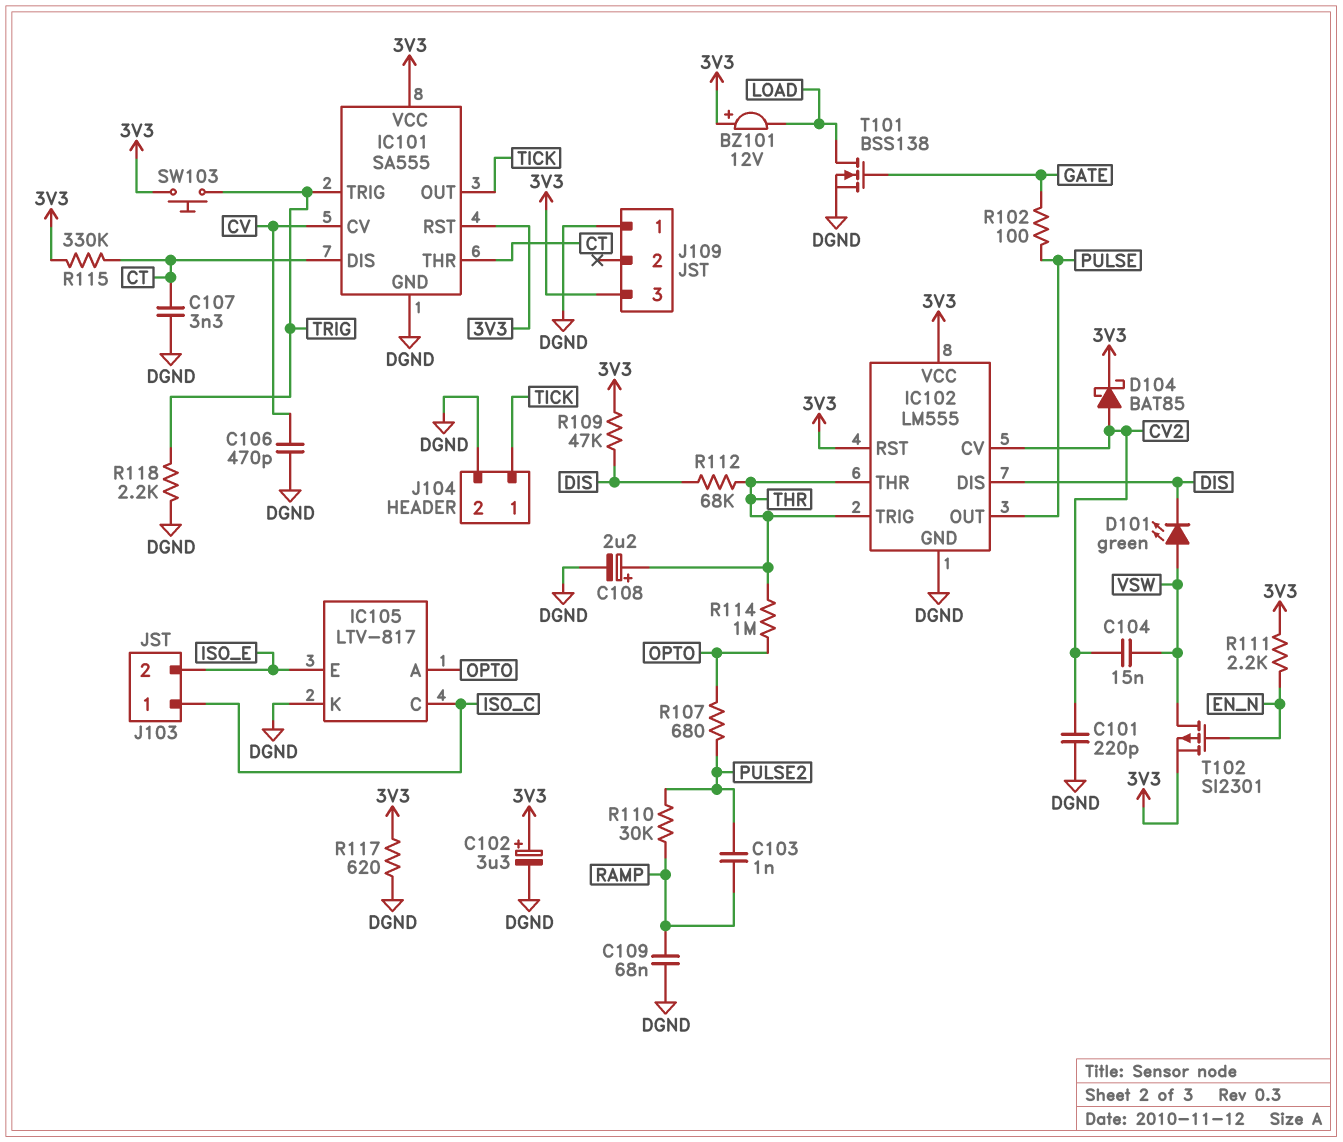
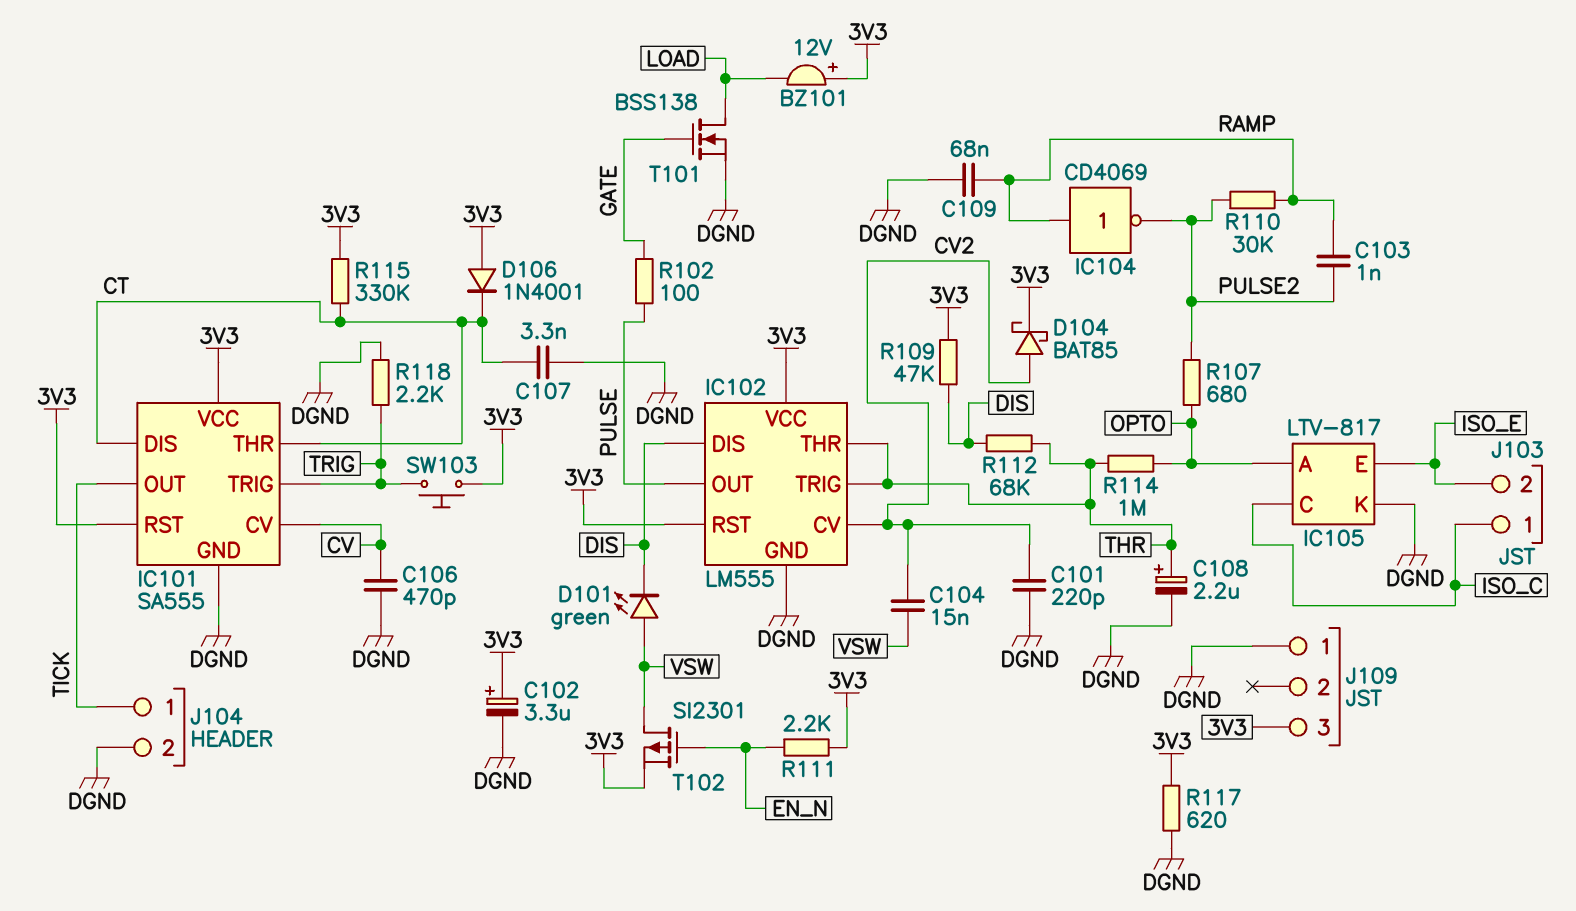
D106: none -> diode 1N4001 (A 3V3, K CT)
IC104: none -> NOT CD4069 (in RAMP, out PULSE2)

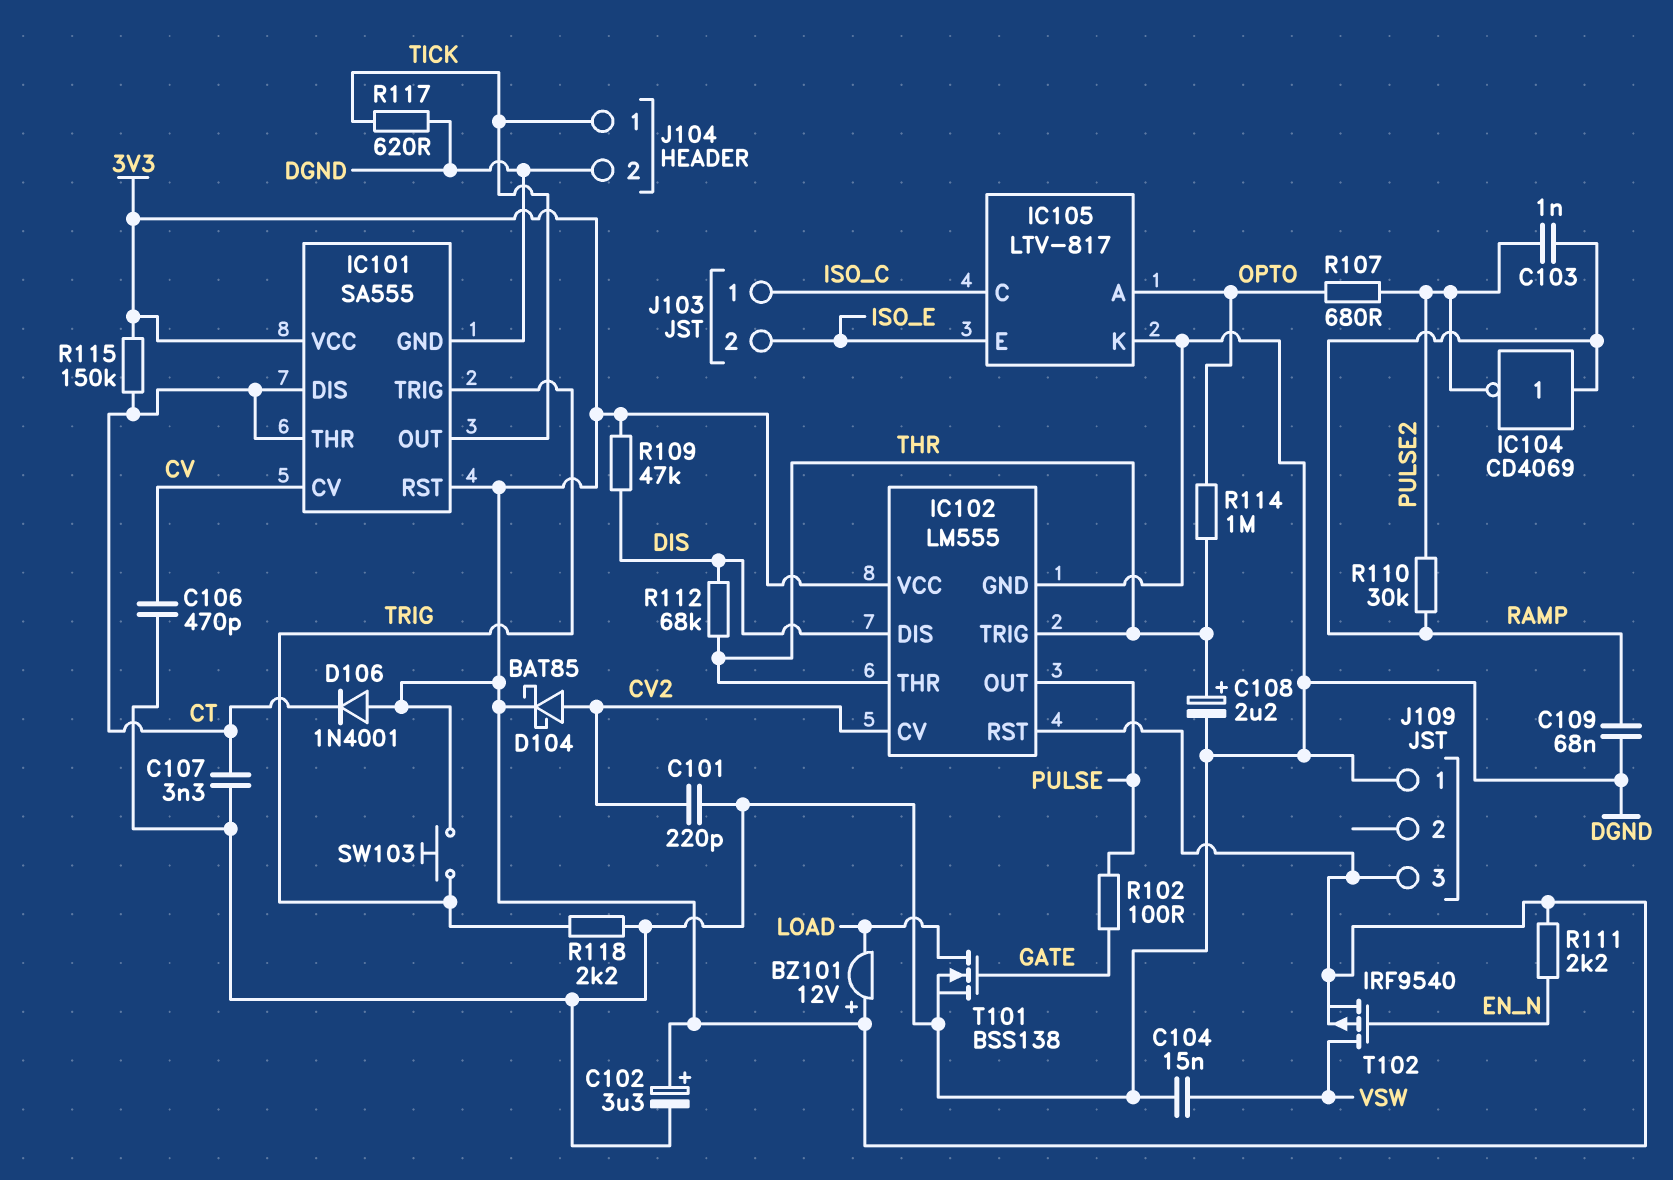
C104: 15nF (CV2, VSW) -> 15nF (DGND, VSW)
D101: LED green (A VSW, K DIS) -> none
R115: 330k (3V3, CT) -> 150k (3V3, CT)
R117: 620 (3V3, DGND) -> 620 (DGND, TICK)
T102: PMOS SI2301 (G EN_N, D VSW, S 3V3) -> PMOS IRF9540 (G EN_N, D VSW, S 3V3)

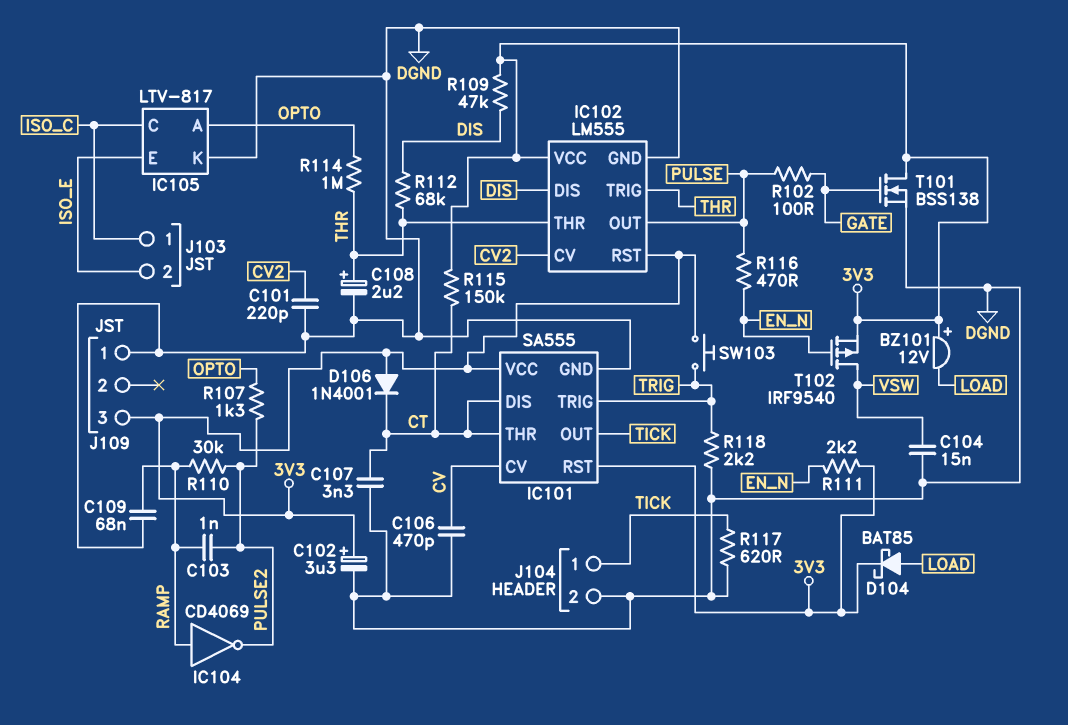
D104: schottky BAT85 (A CV2, K 3V3) -> schottky BAT85 (A LOAD, K 3V3)
R107: 680 (OPTO, PULSE2) -> 1.3k (OPTO, PULSE2)
R116: none -> 470 (EN_N, PULSE)
T101: NMOS BSS138 (G GATE, D LOAD, S DGND) -> NMOS BSS138 (G GATE, D 3V3, S DGND)

